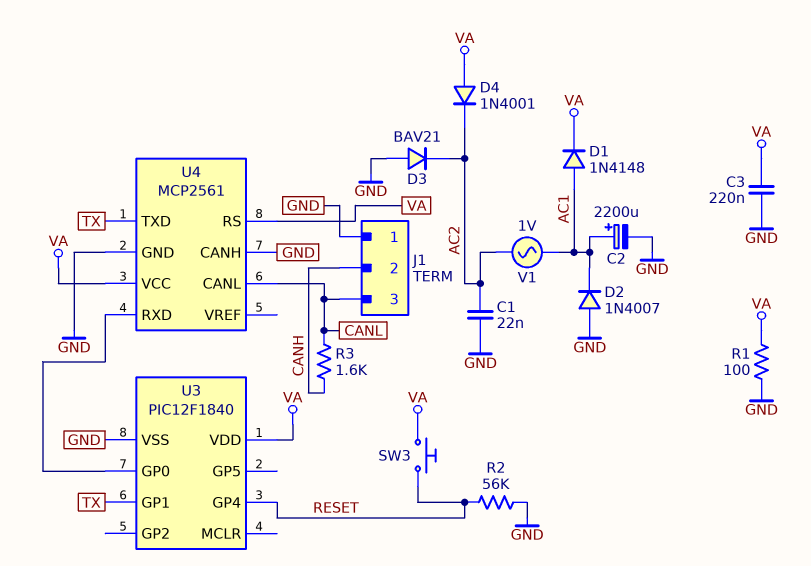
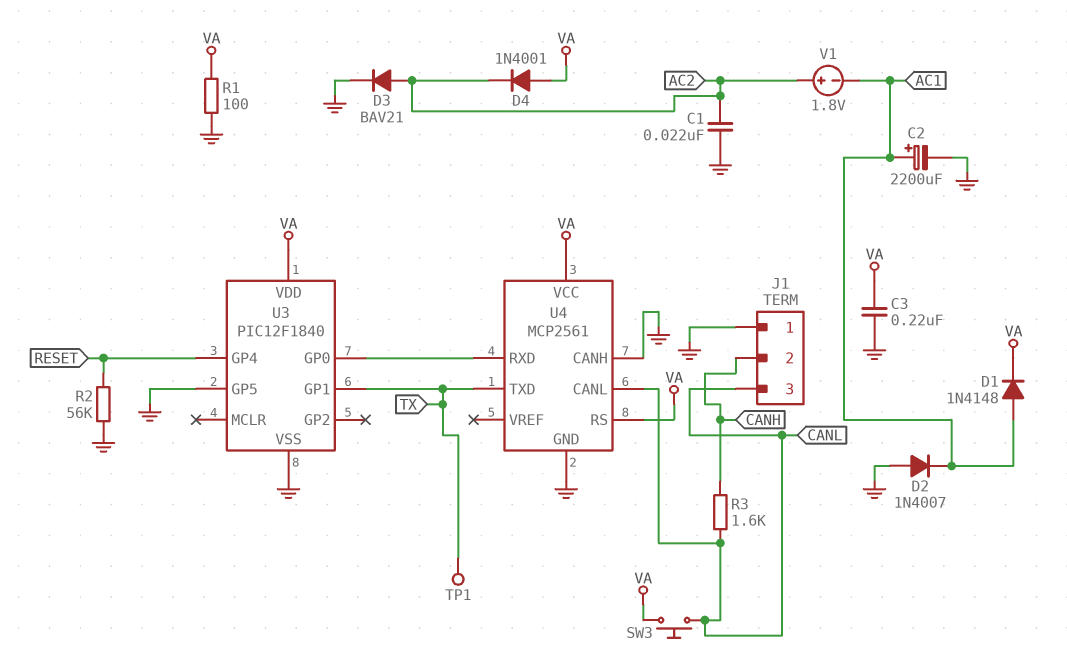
D3: diode BAV21 (A GND, K AC2) -> diode BAV21 (A AC2, K GND)
SW3: button (RESET, VA) -> button (CANL, VA)
TP1: none -> test point (TX)
U3 pin GP5: none -> GND
V1: AC 1V (AC1, AC2) -> 1.8V (plus AC2, minus AC1)

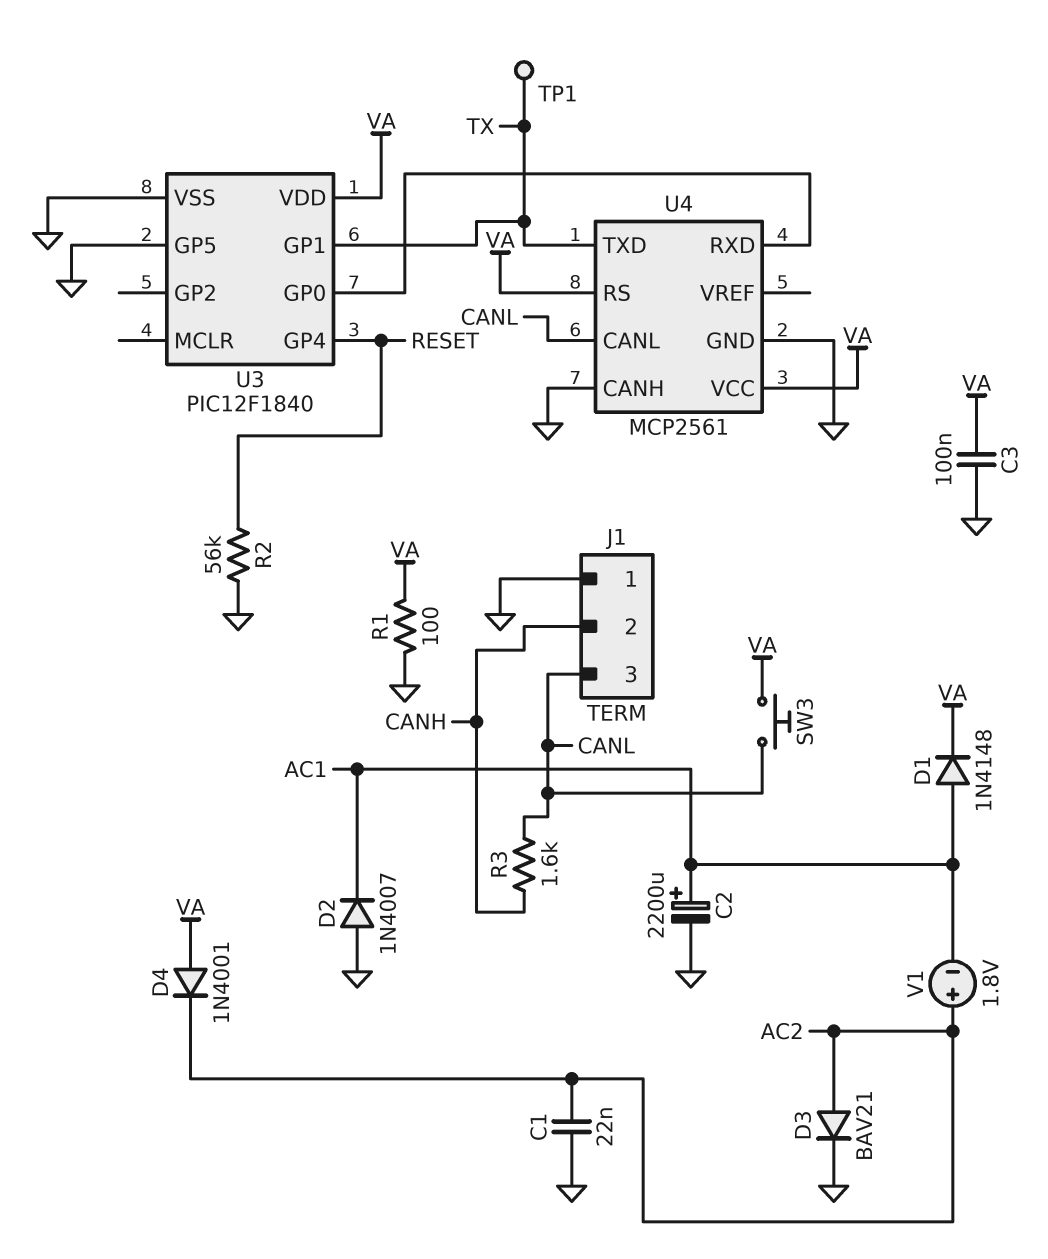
C3: 220nF (GND, VA) -> 100nF (GND, VA)

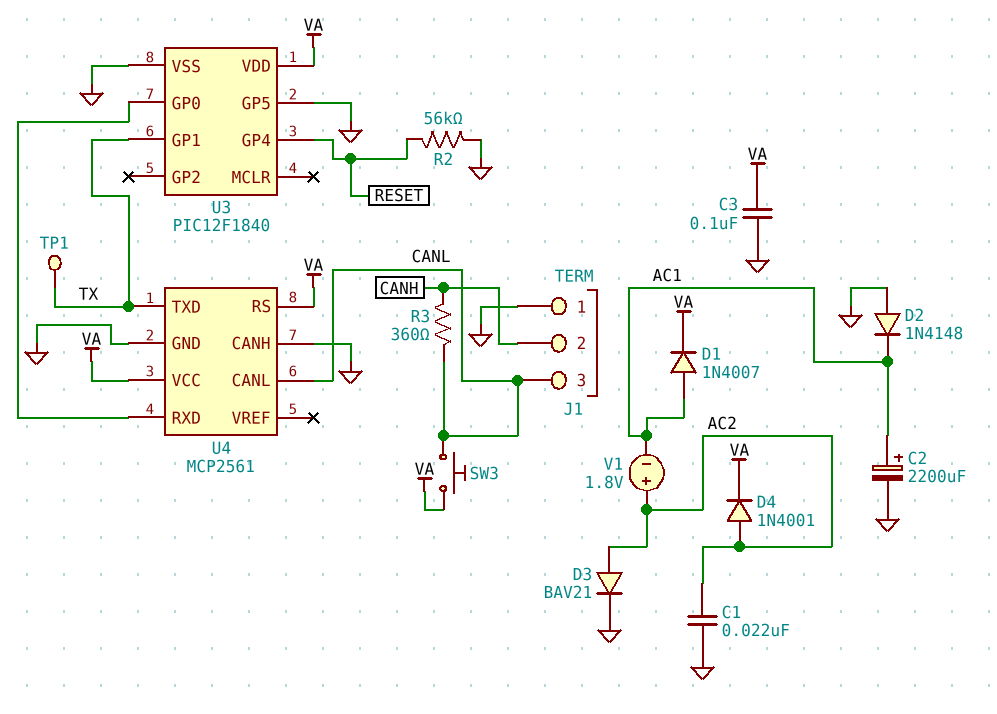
D1: diode 1N4148 (A AC1, K VA) -> diode 1N4007 (A AC1, K VA)
D2: diode 1N4007 (A GND, K AC1) -> diode 1N4148 (A GND, K AC1)
D4: diode 1N4001 (A VA, K AC2) -> diode 1N4001 (A AC2, K VA)
R1: 100 (GND, VA) -> none
R3: 1.6k (CANH, CANL) -> 360 (CANH, CANL)

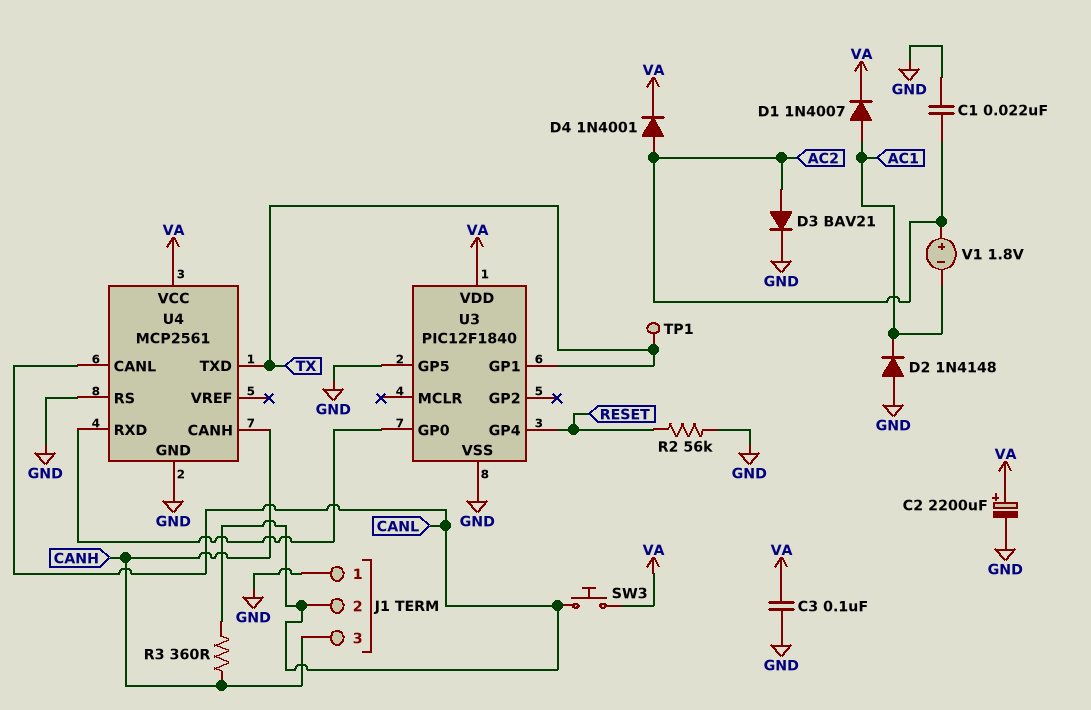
C2: 2200uF (plus AC1, minus GND) -> 2200uF (plus VA, minus GND)
J1 pin 2: CANH -> CANL
J1 pin 3: CANL -> CANH
U4 pin CANH: GND -> CANH
U4 pin RS: VA -> GND

